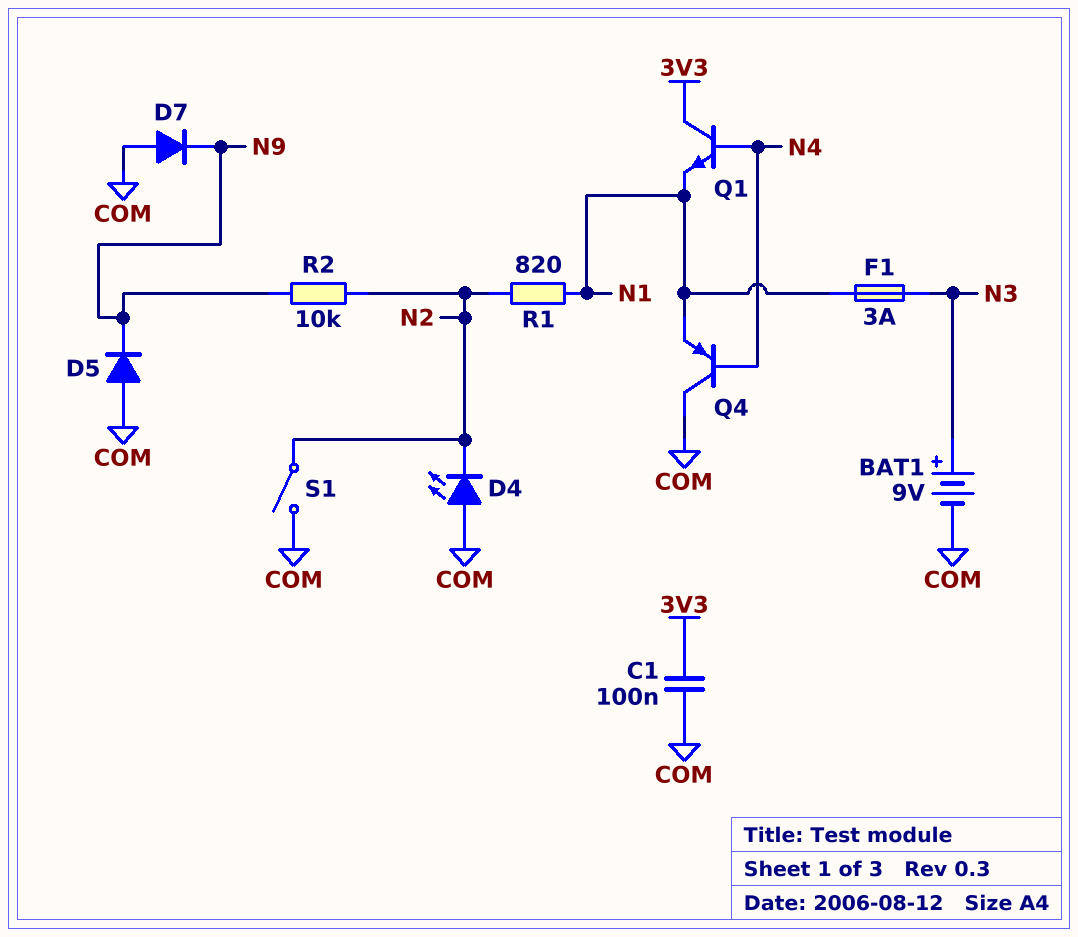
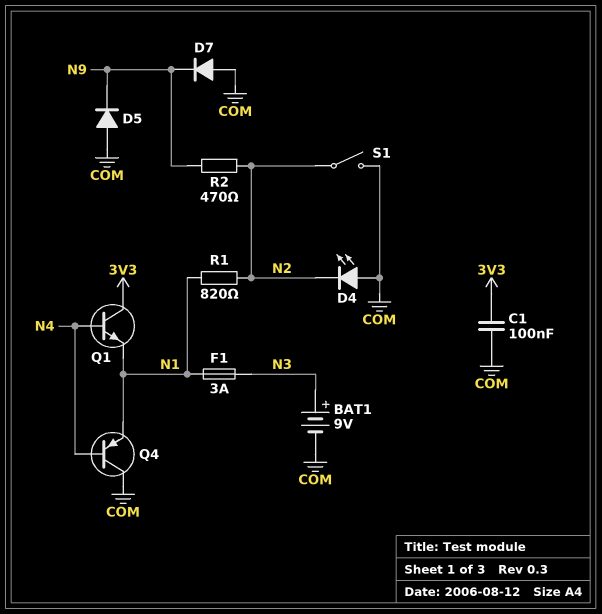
R2: 10k (N2, N9) -> 470 (N2, N9)

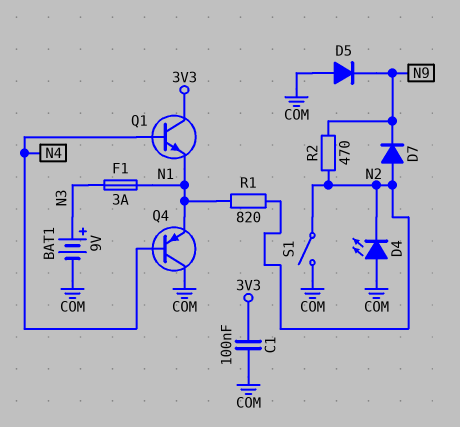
D7: diode (A COM, K N9) -> diode (A N2, K N9)

